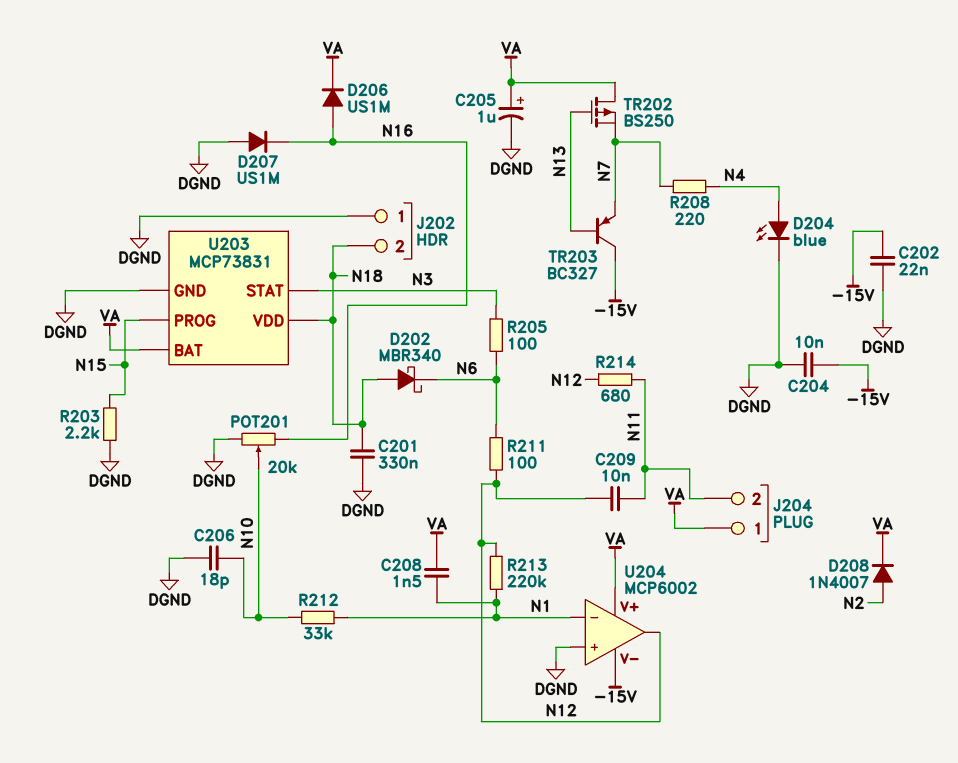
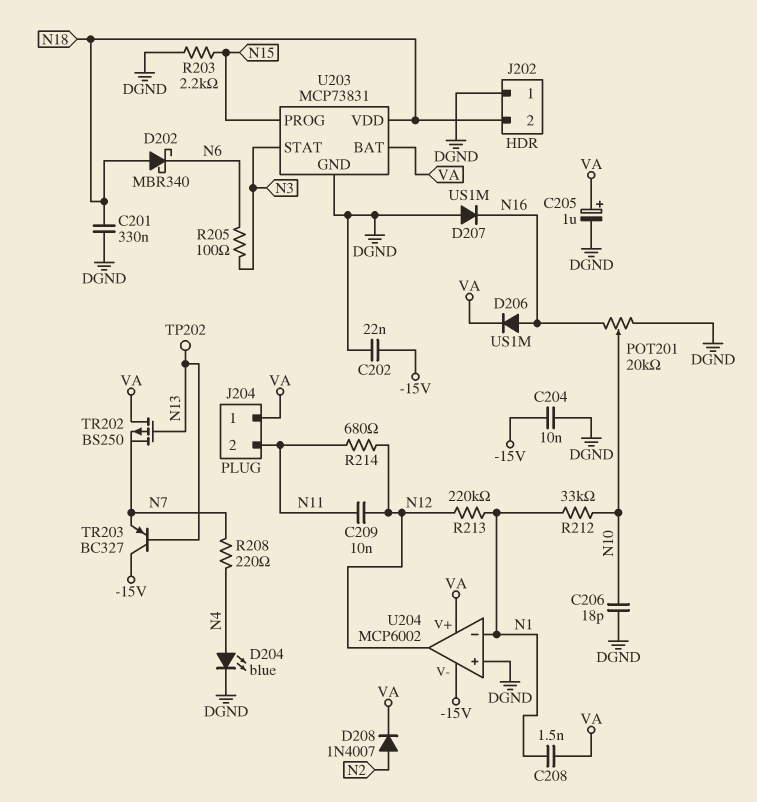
R211: 100 (N6, N12) -> none
TP202: none -> test point (N13)

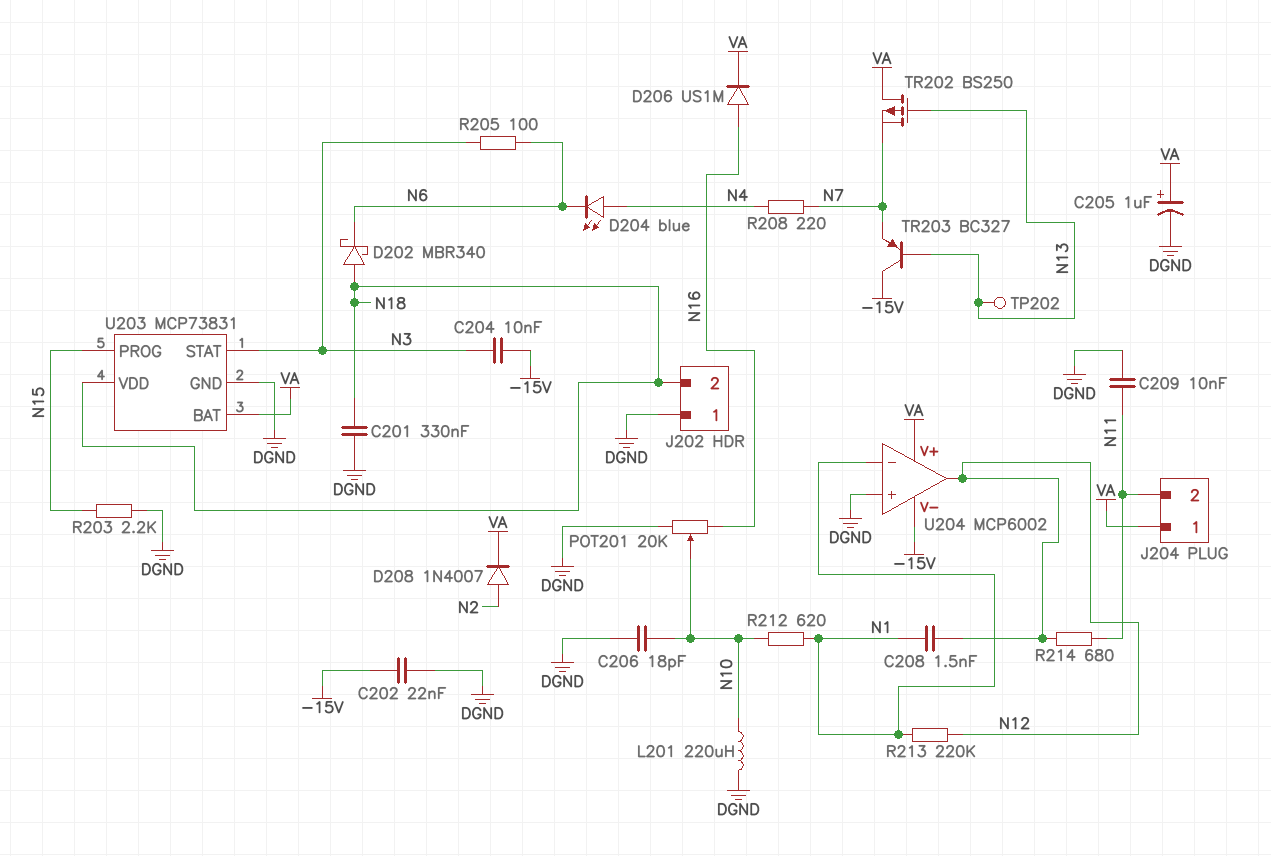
C204: 10nF (-15V, DGND) -> 10nF (-15V, N3)
C208: 1.5nF (N1, VA) -> 1.5nF (N1, N12)
C209: 10nF (N11, N12) -> 10nF (DGND, N11)
D204: LED blue (A N4, K DGND) -> LED blue (A N4, K N6)
D207: diode US1M (A DGND, K N16) -> none
L201: none -> 220uH (DGND, N10)
R212: 33k (N1, N10) -> 620 (N1, N10)

